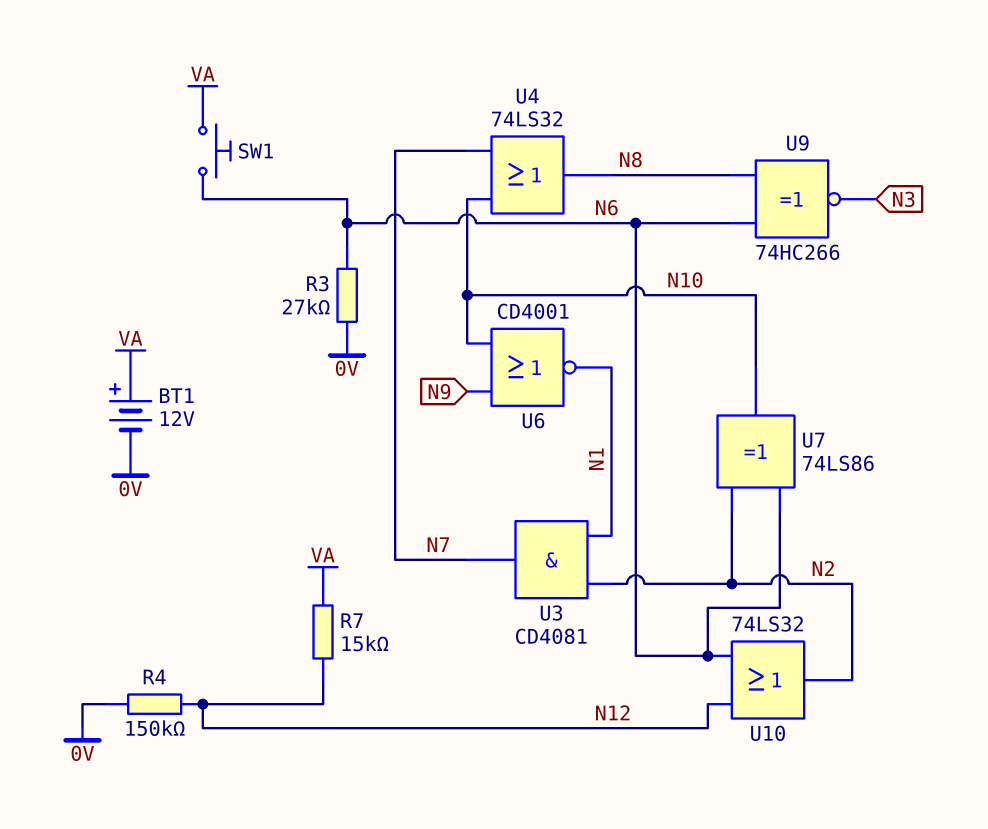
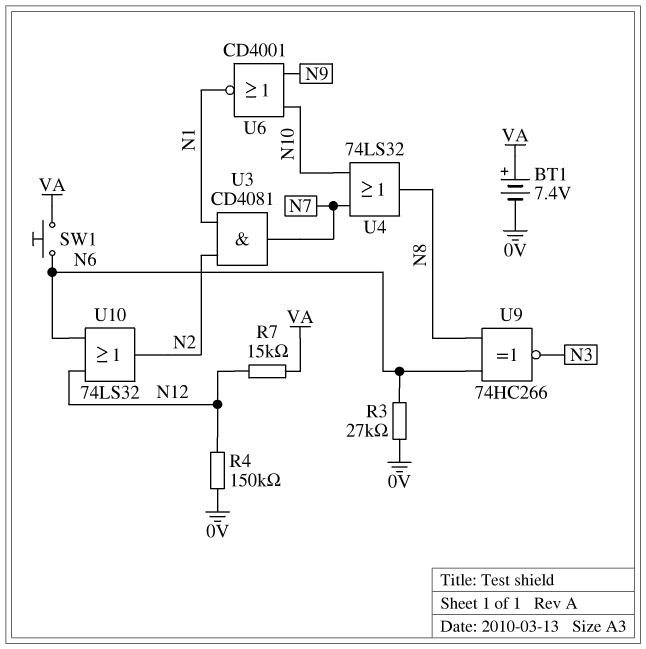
BT1: 12V (plus VA, minus 0V) -> 7.4V (plus VA, minus 0V)
U7: XOR 74LS86 (in N2, in N6, out N10) -> none

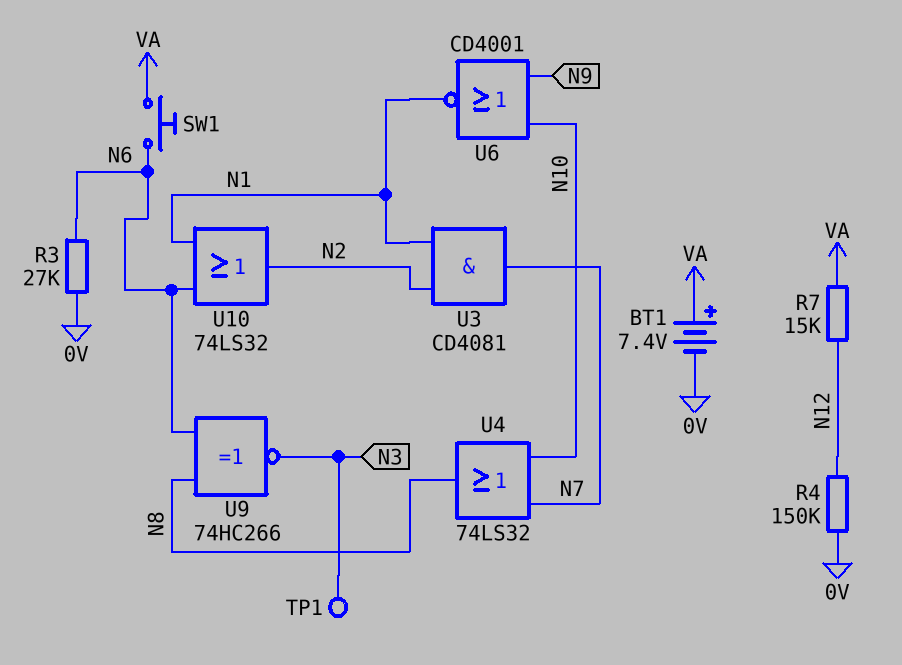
TP1: none -> test point (N3)
U10: OR 74LS32 (in N6, in N12, out N2) -> OR 74LS32 (in N1, in N6, out N2)

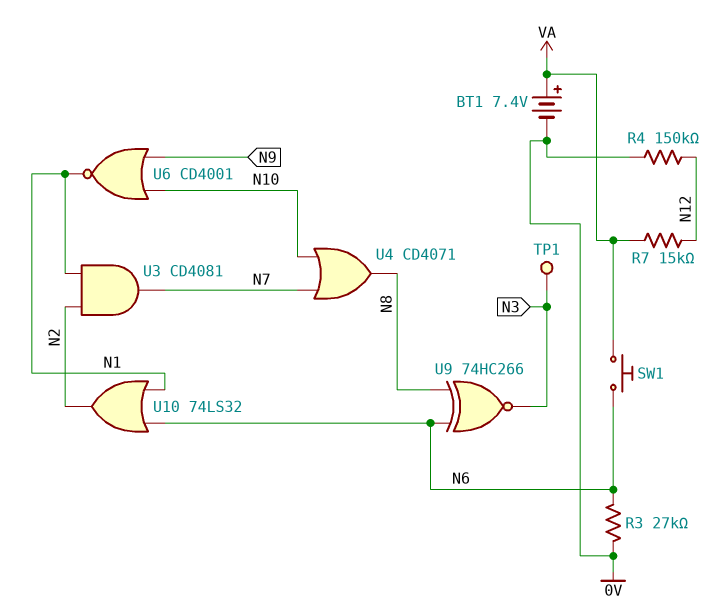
U4: OR 74LS32 (in N7, in N10, out N8) -> OR CD4071 (in N7, in N10, out N8)

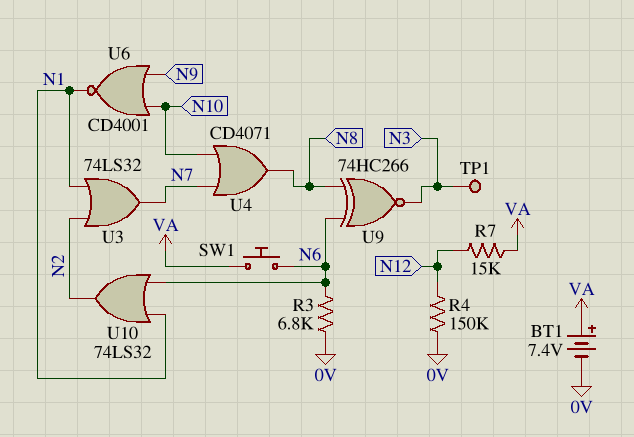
R3: 27k (0V, N6) -> 6.8k (0V, N6)
U3: AND CD4081 (in N1, in N2, out N7) -> OR 74LS32 (in N1, in N2, out N7)

